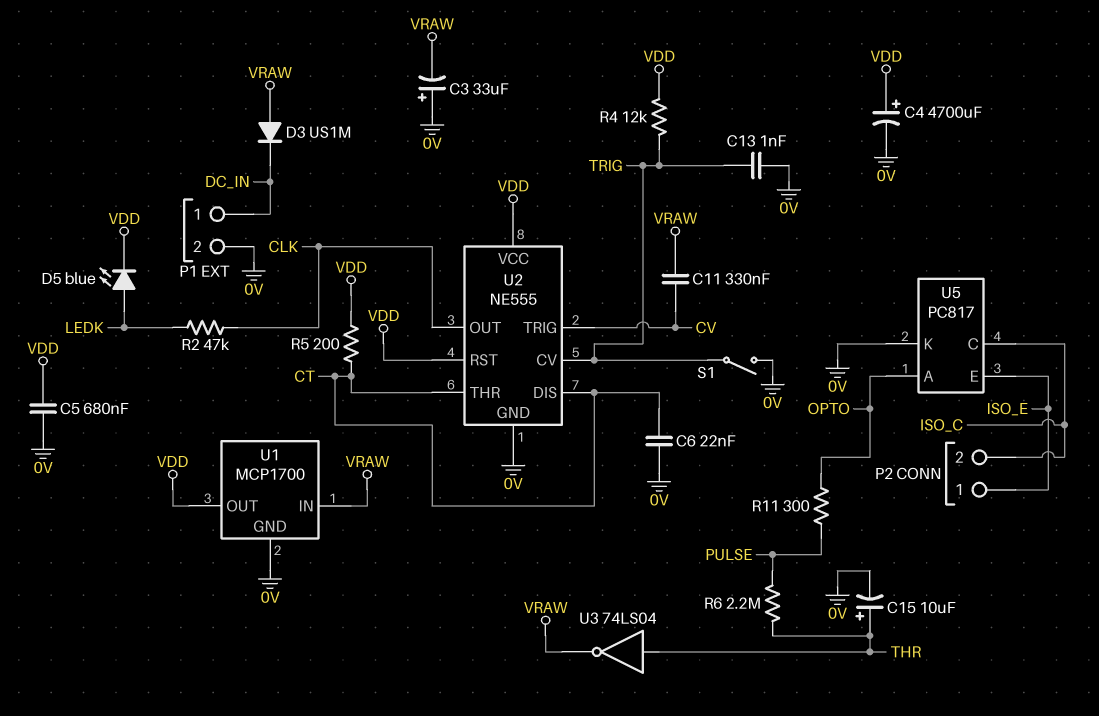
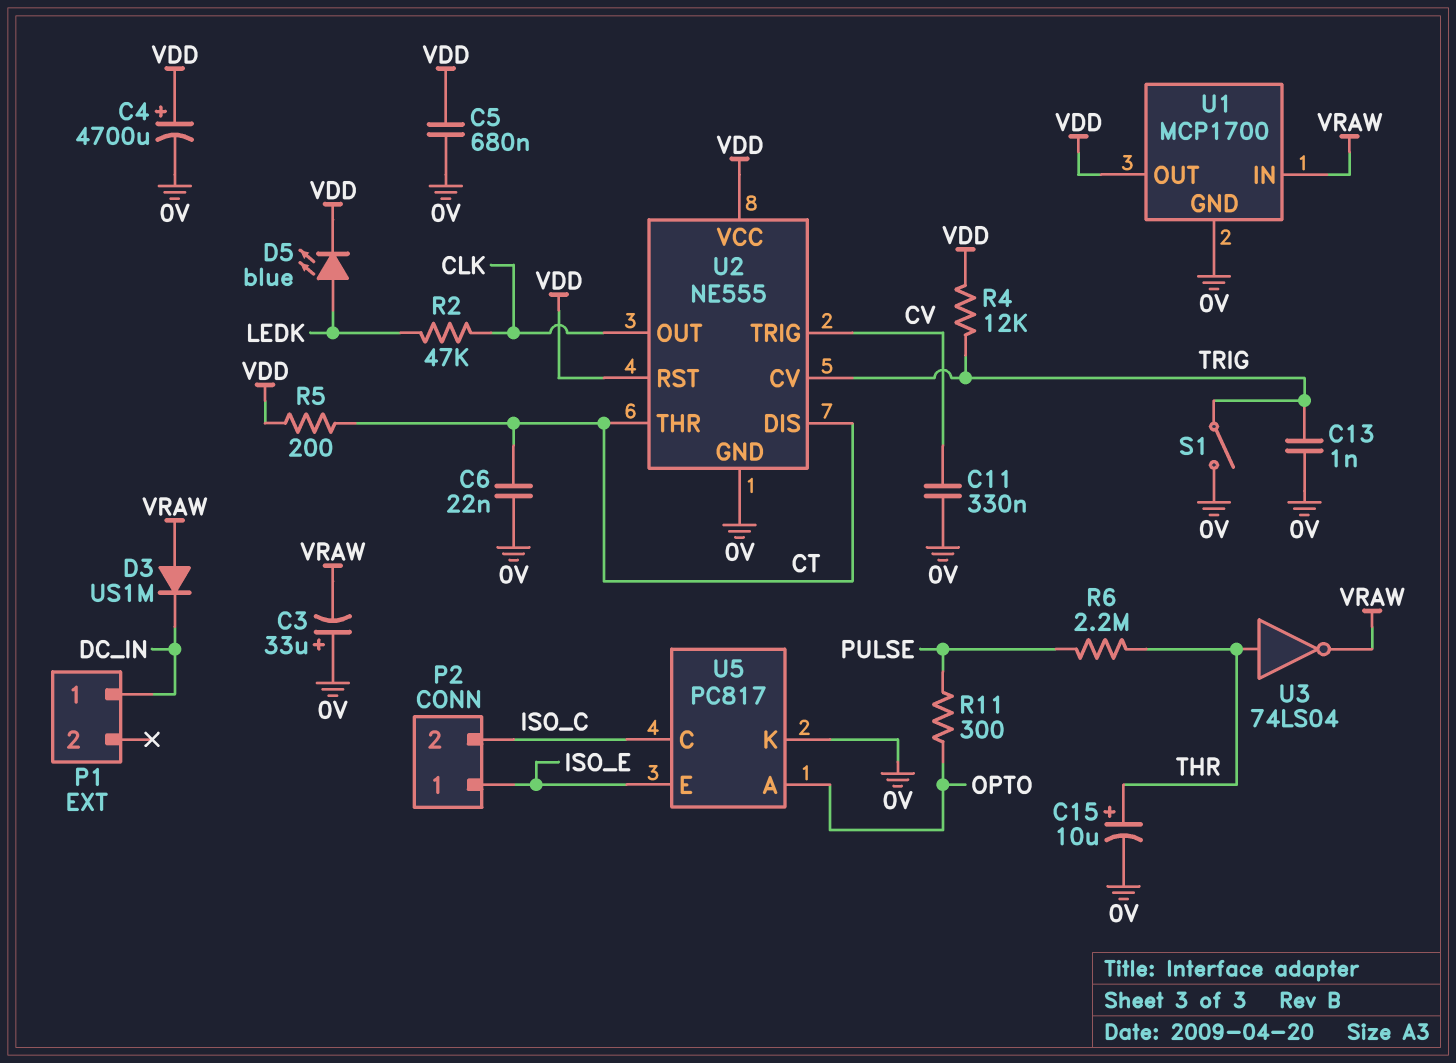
C11: 330nF (CV, VRAW) -> 330nF (0V, CV)
P1 pin 2: 0V -> none

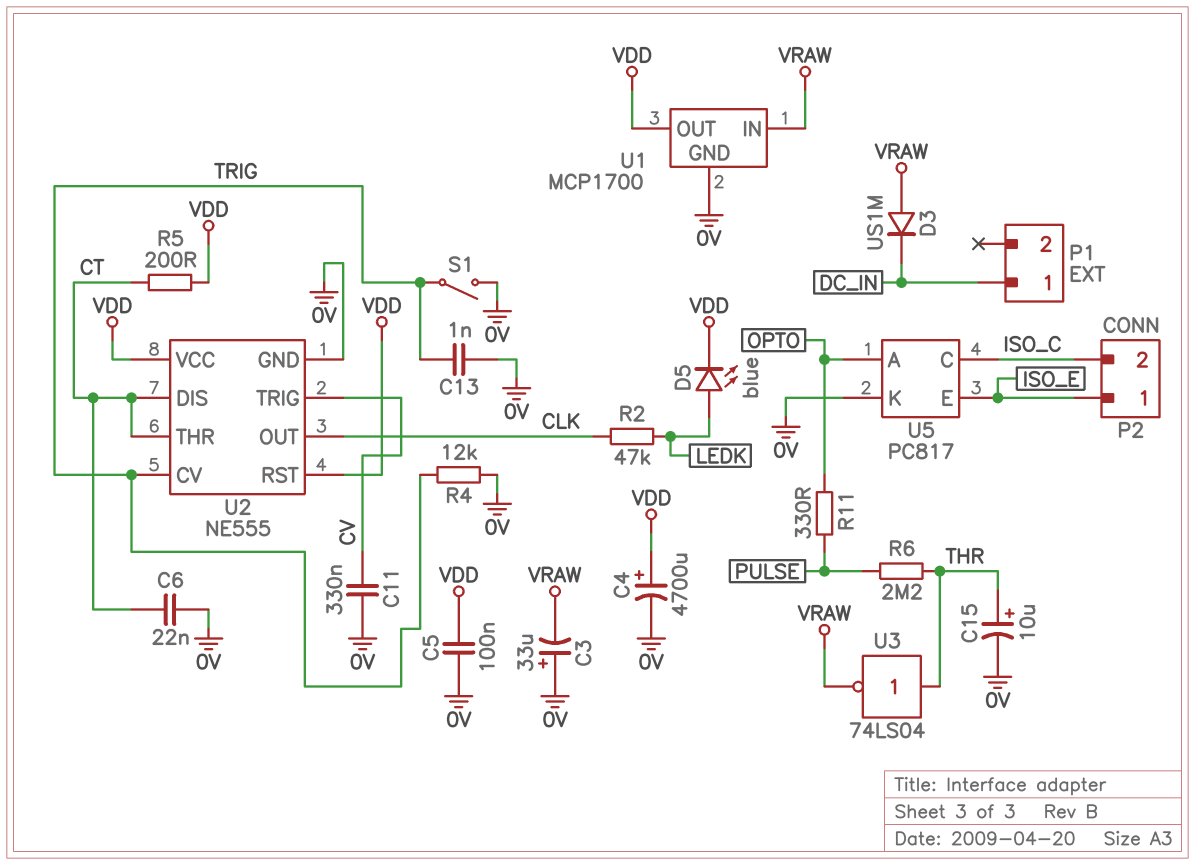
C5: 680nF (0V, VDD) -> 100nF (0V, VDD)
R4: 12k (TRIG, VDD) -> 12k (0V, TRIG)
R11: 300 (OPTO, PULSE) -> 330 (OPTO, PULSE)

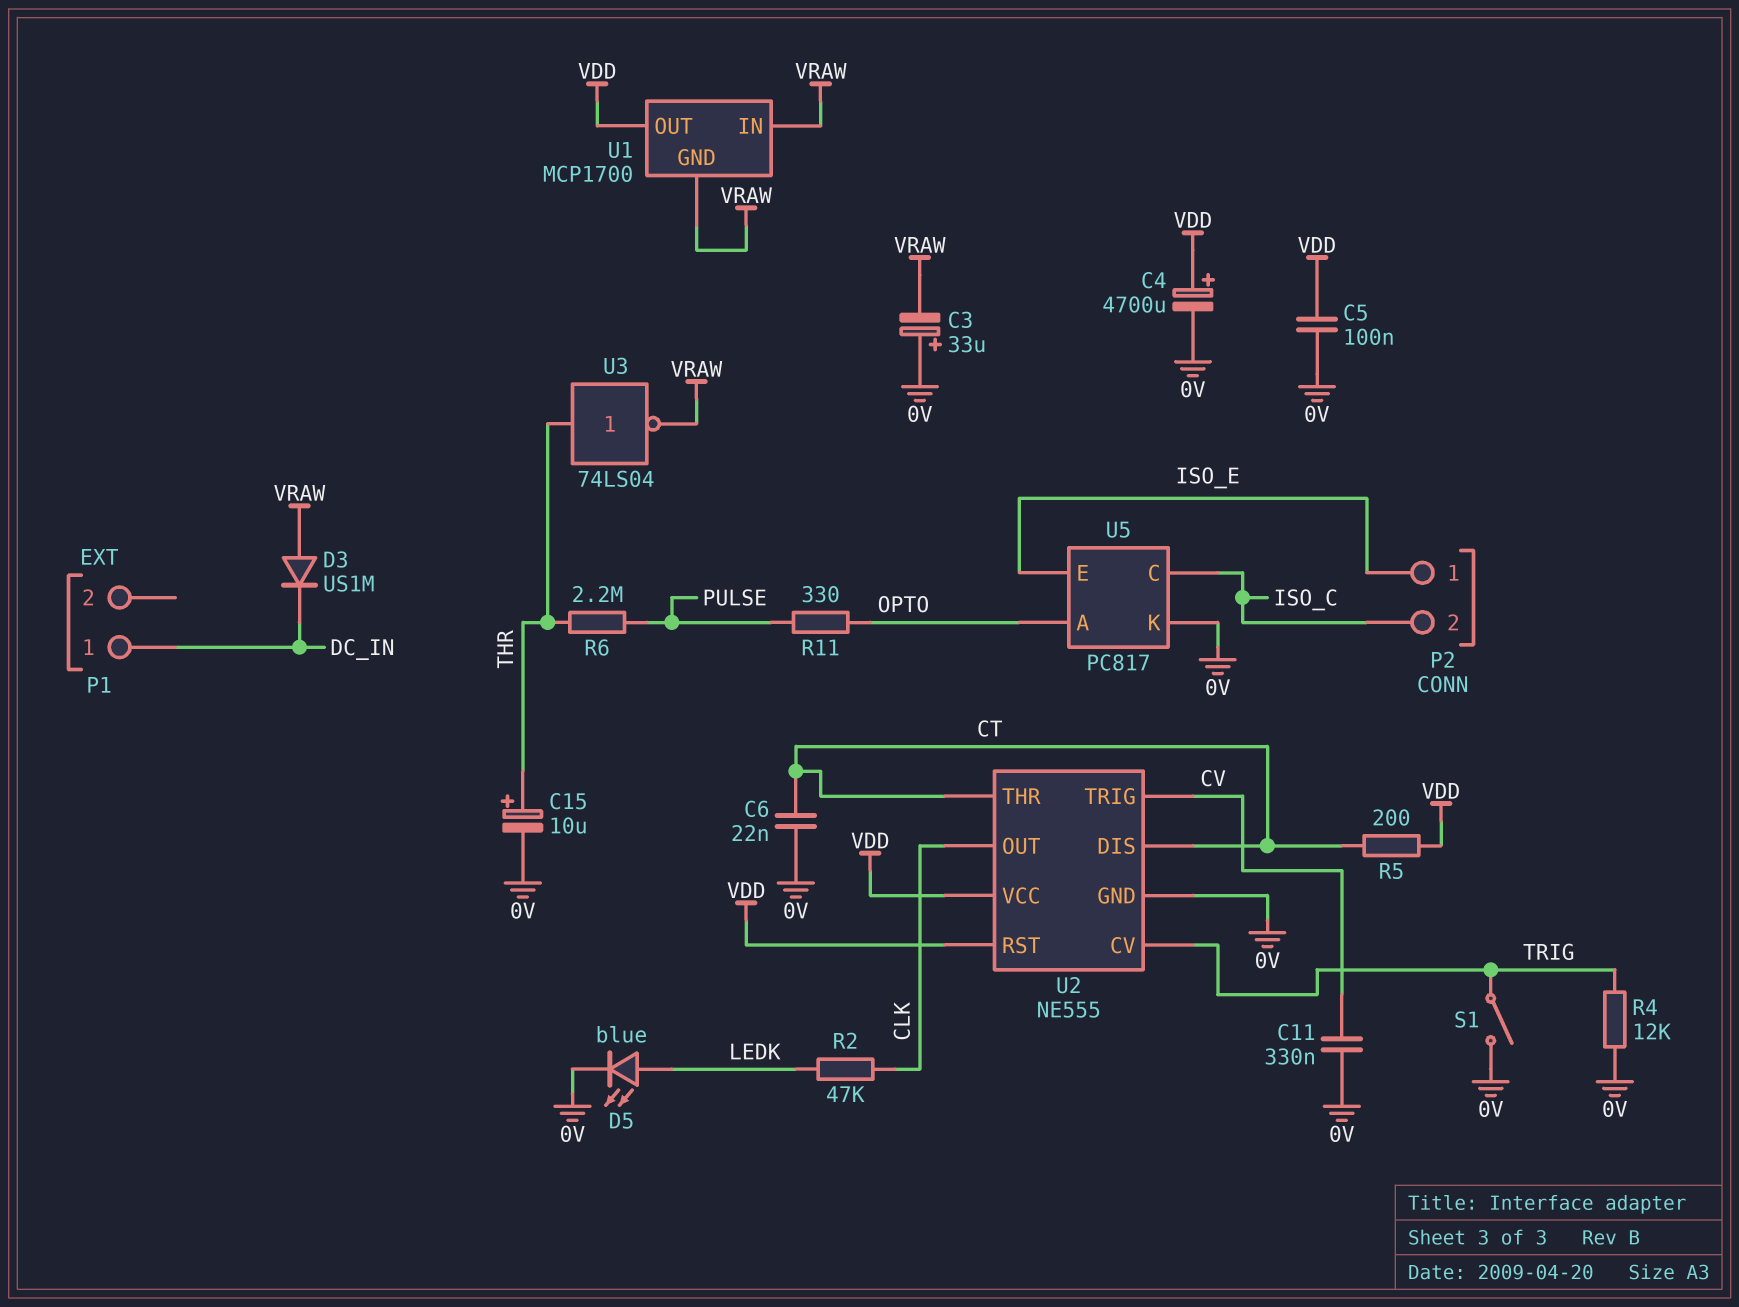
C13: 1nF (0V, TRIG) -> none
D5: LED blue (A LEDK, K VDD) -> LED blue (A LEDK, K 0V)
U1 pin GND: 0V -> VRAW

